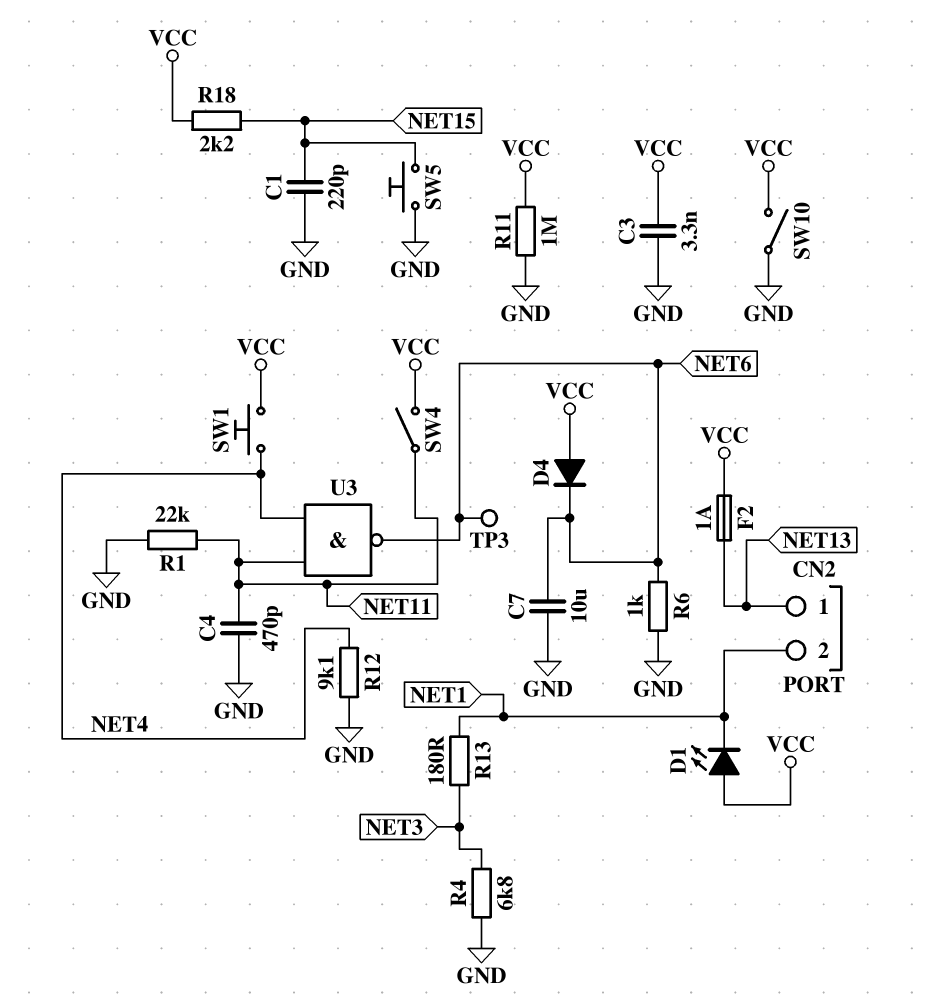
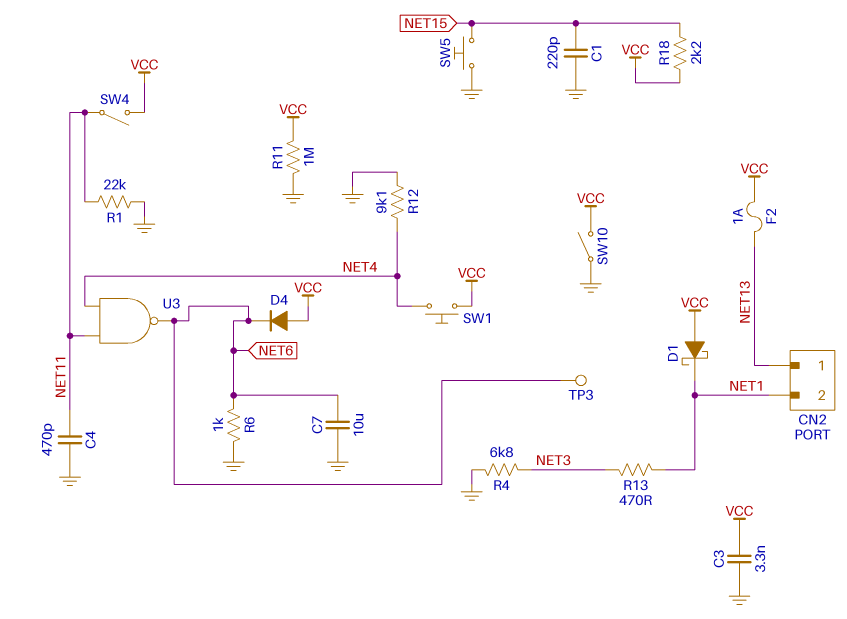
D1: LED (A VCC, K NET1) -> schottky (A VCC, K NET1)
R13: 180 (NET1, NET3) -> 470 (NET1, NET3)

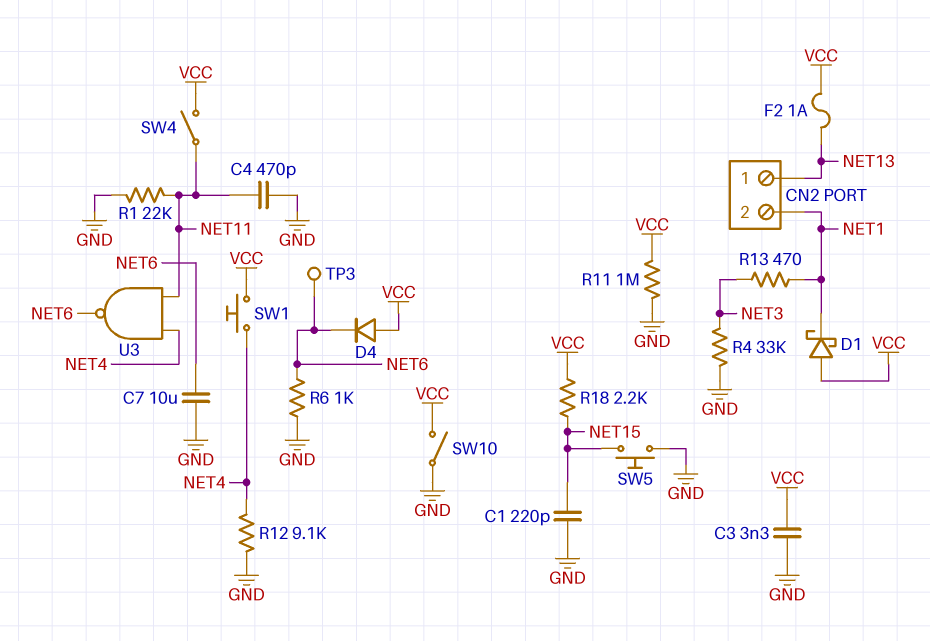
R4: 6.8k (GND, NET3) -> 33k (GND, NET3)

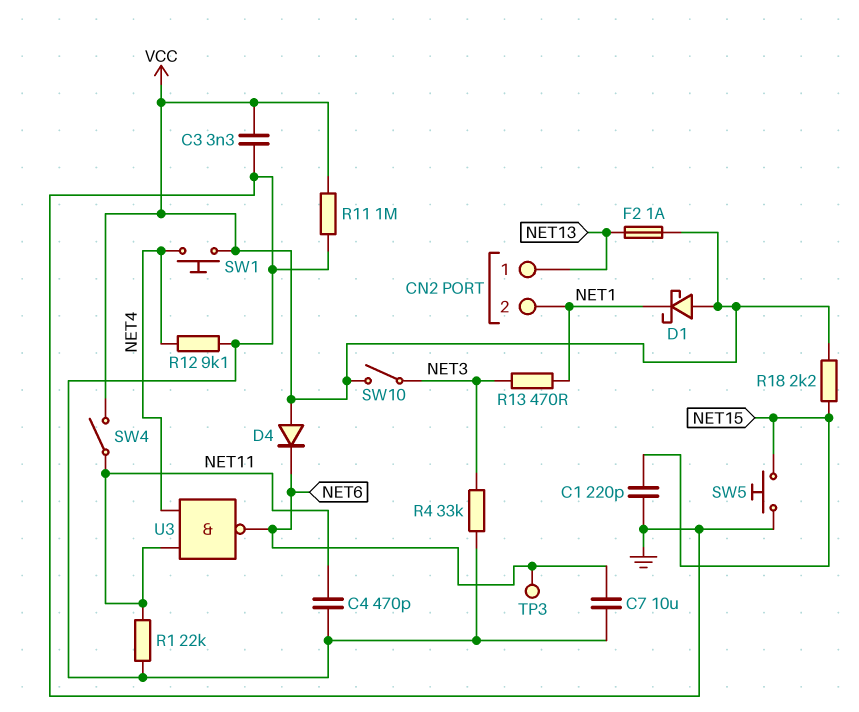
R6: 1k (GND, NET6) -> none
SW10: switch (GND, VCC) -> switch (NET3, VCC)

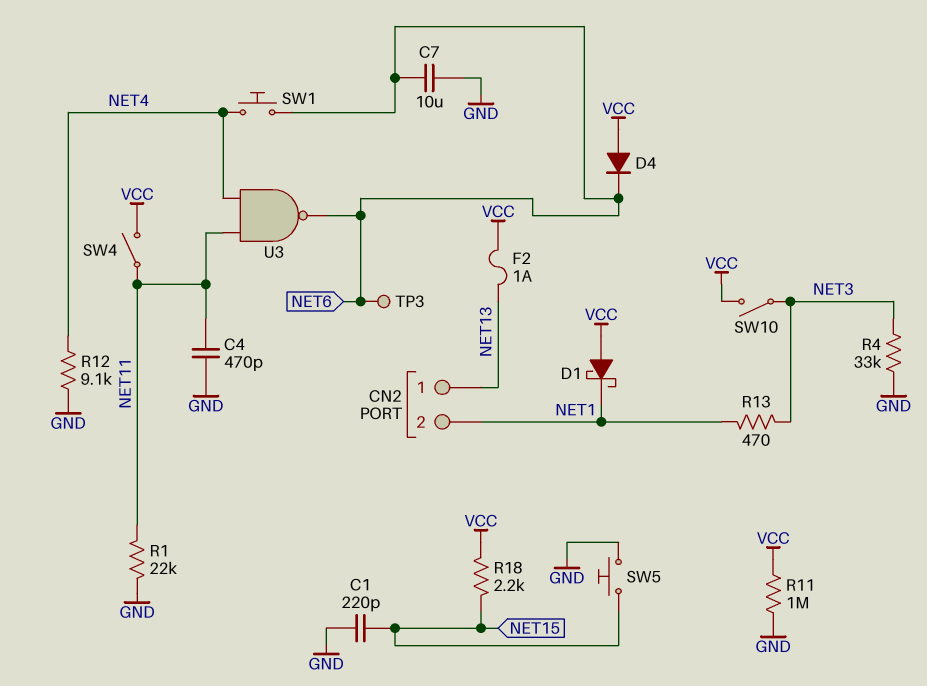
C3: 3.3nF (GND, VCC) -> none
SW1: button (NET4, VCC) -> button (NET4, NET6)

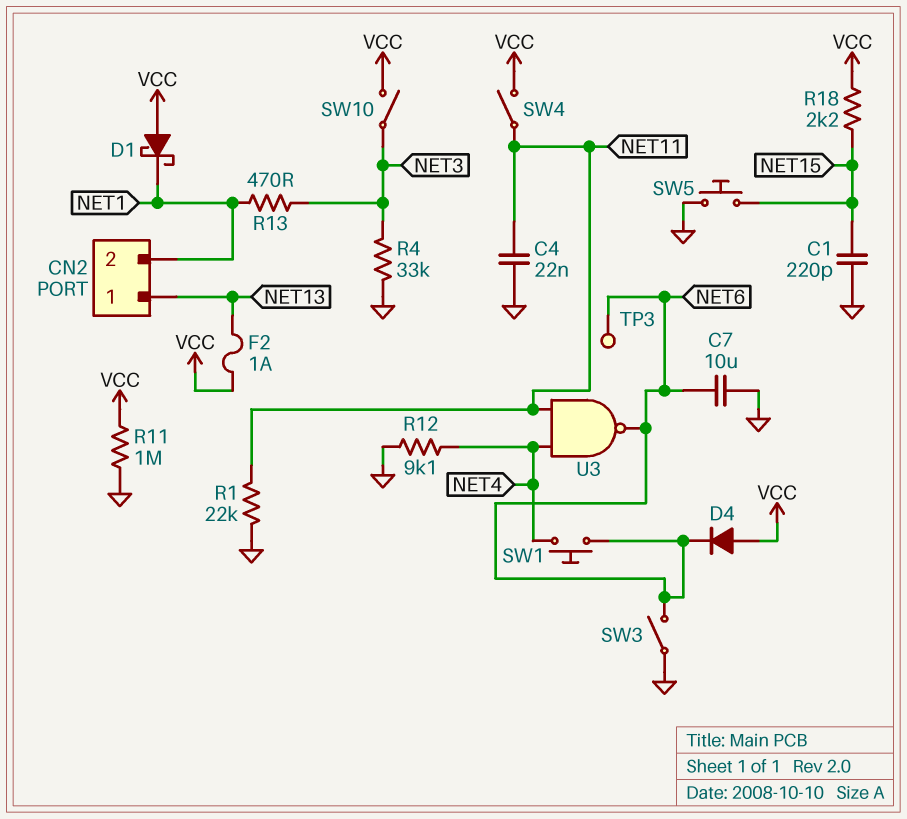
C4: 470pF (GND, NET11) -> 22nF (GND, NET11)
SW3: none -> switch (GND, NET6)

